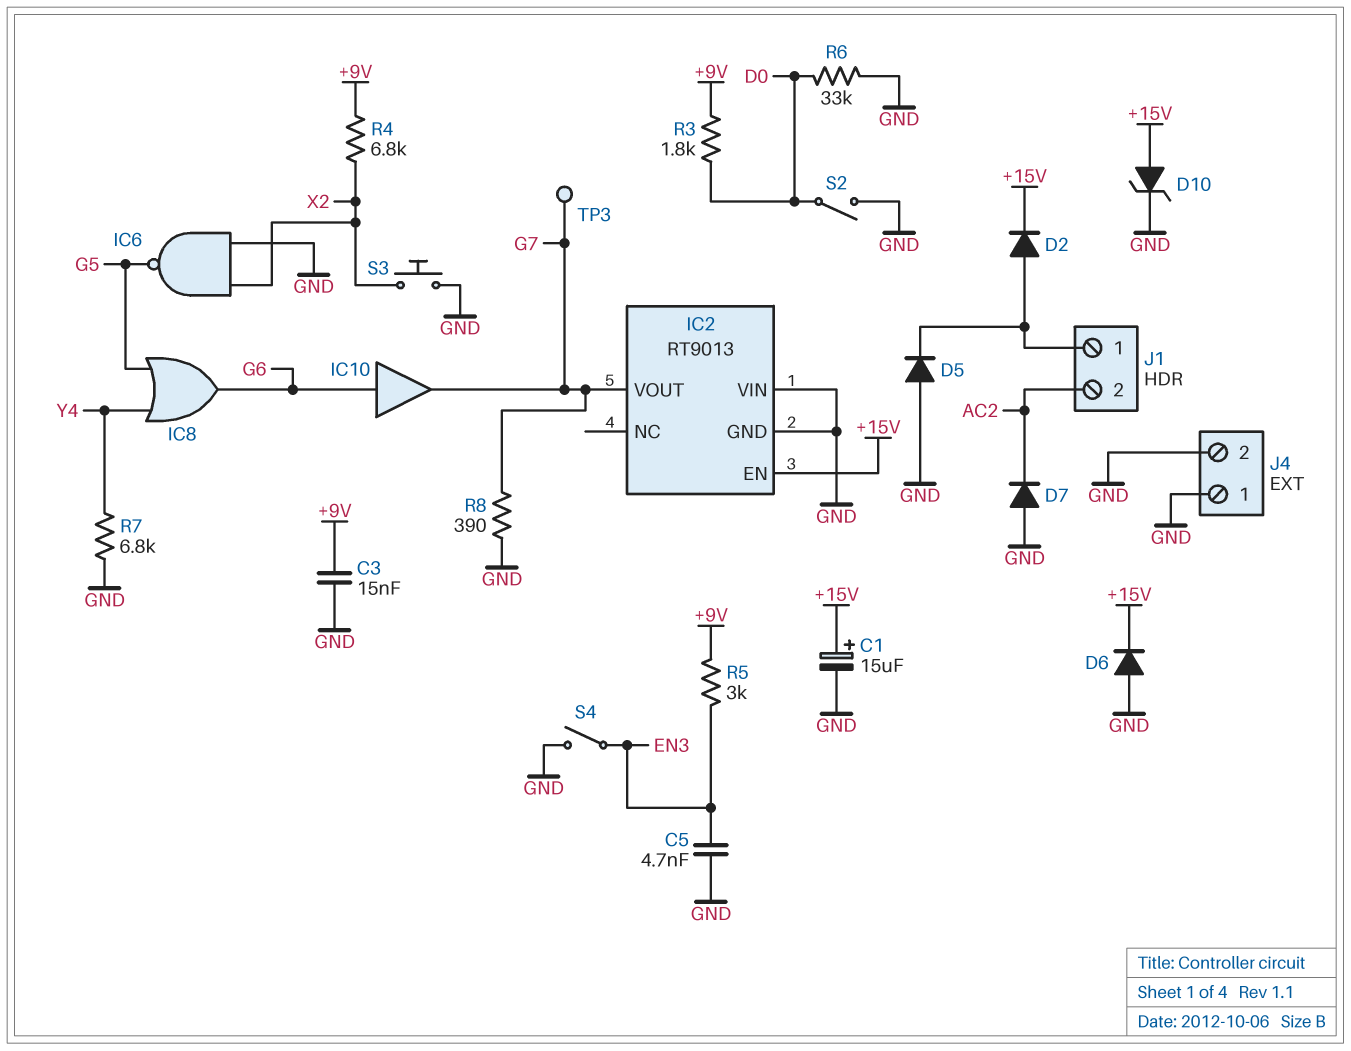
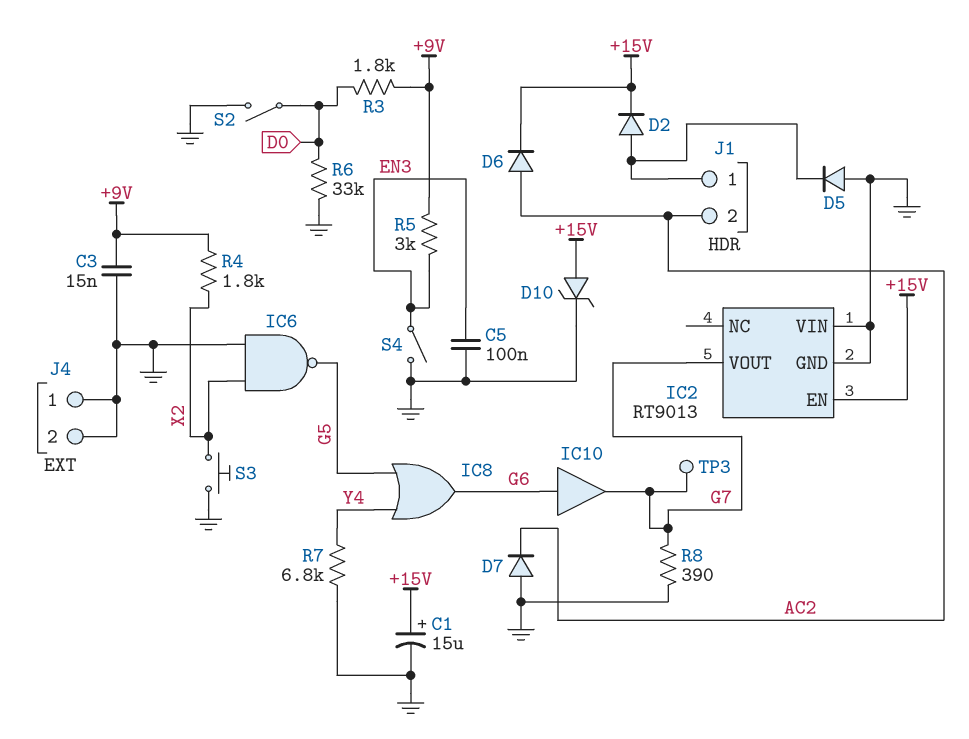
C5: 4.7nF (EN3, GND) -> 100nF (EN3, GND)
D6: diode (A GND, K +15V) -> diode (A AC2, K +15V)
R4: 6.8k (+9V, X2) -> 1.8k (+9V, X2)

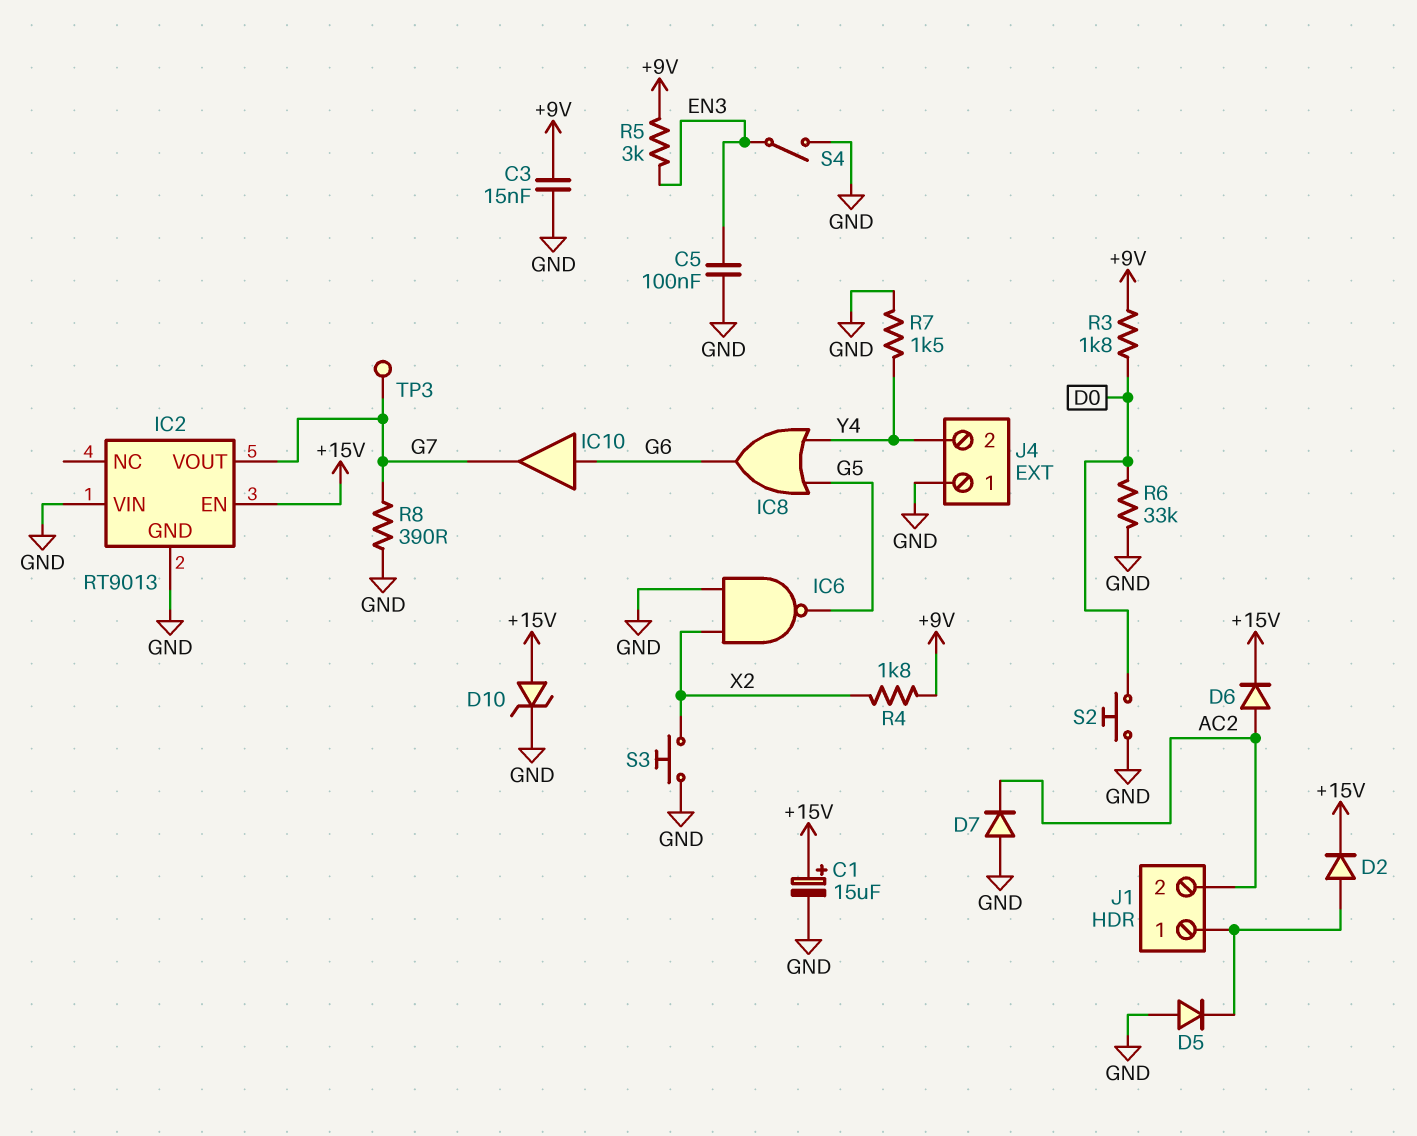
J4 pin 2: GND -> Y4
R7: 6.8k (GND, Y4) -> 1.5k (GND, Y4)
S2: switch (D0, GND) -> button (D0, GND)

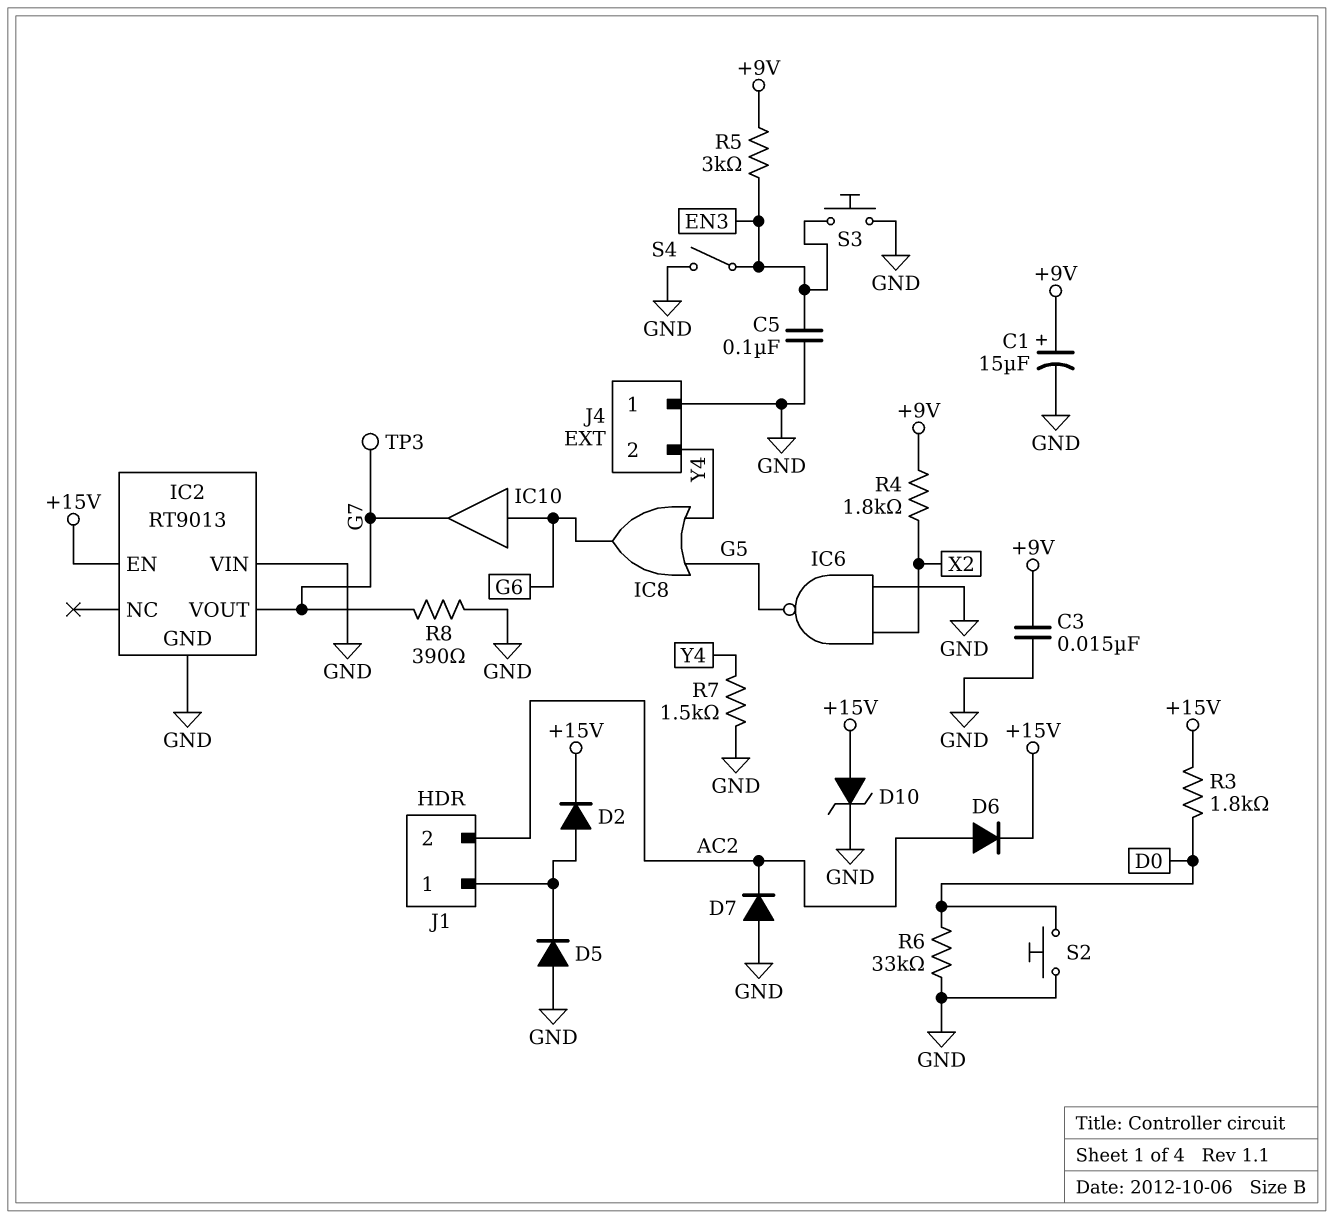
C1: 15uF (plus +15V, minus GND) -> 15uF (plus +9V, minus GND)
R3: 1.8k (+9V, D0) -> 1.8k (+15V, D0)
S3: button (GND, X2) -> button (EN3, GND)

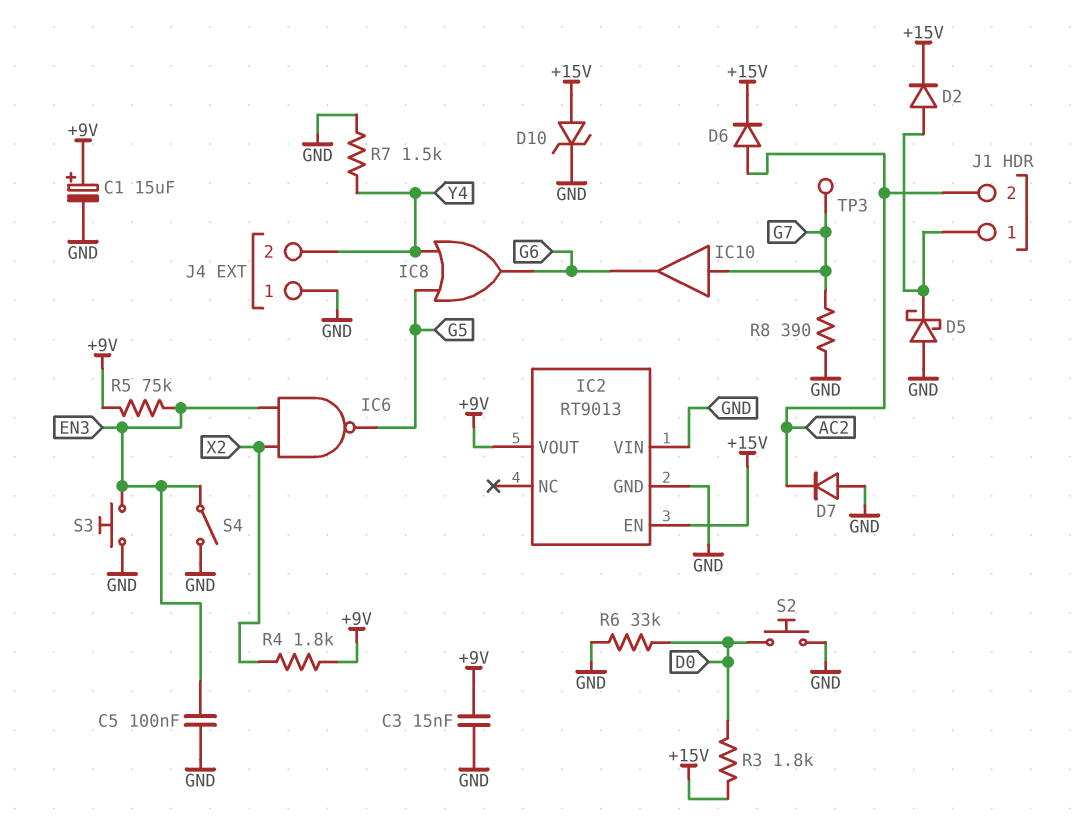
D5: diode (A GND, K J1/1) -> schottky (A GND, K J1/1)
IC2 pin VOUT: G7 -> +9V
IC6: NAND (in GND, in X2, out G5) -> NAND (in EN3, in X2, out G5)
IC10: buffer (in G6, out G7) -> buffer (in G7, out G6)
R5: 3k (+9V, EN3) -> 75k (+9V, EN3)

